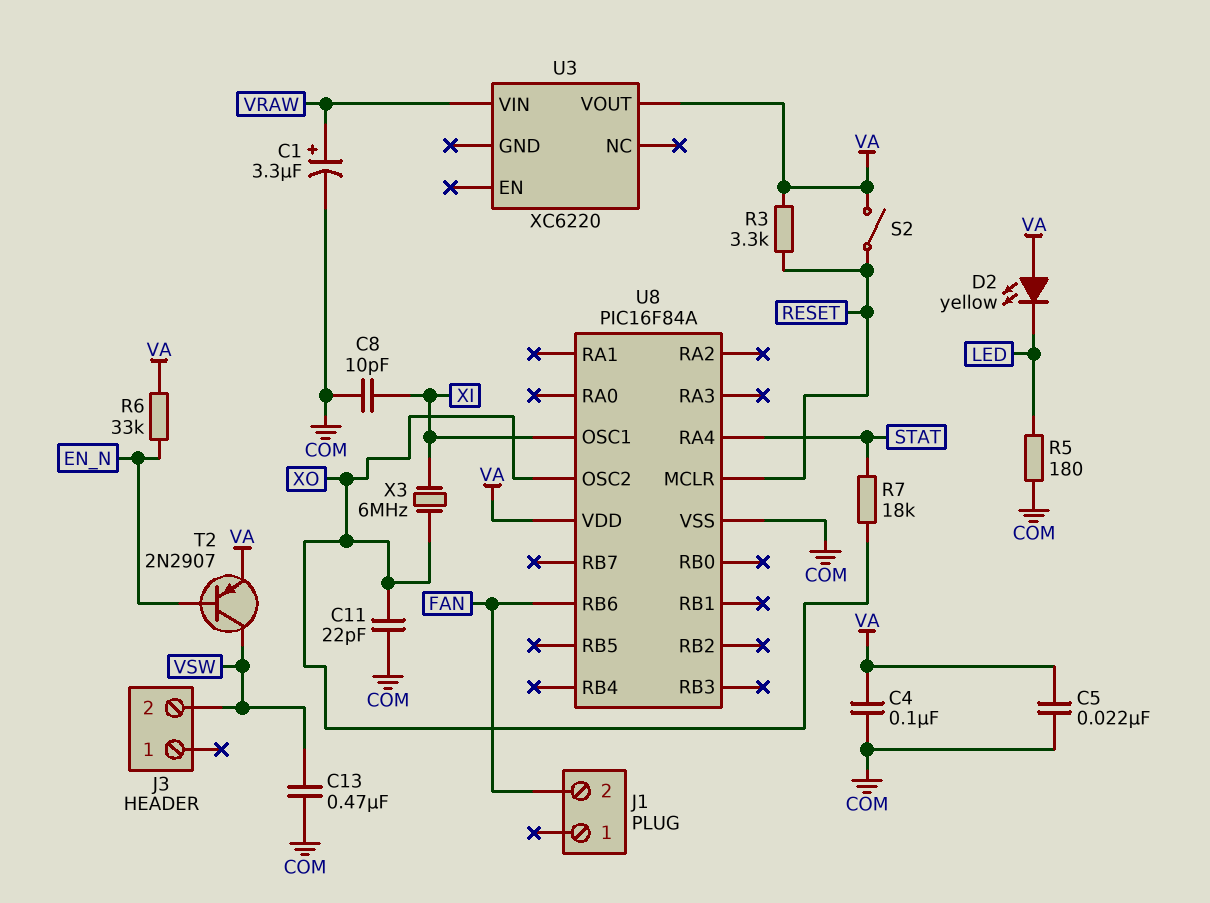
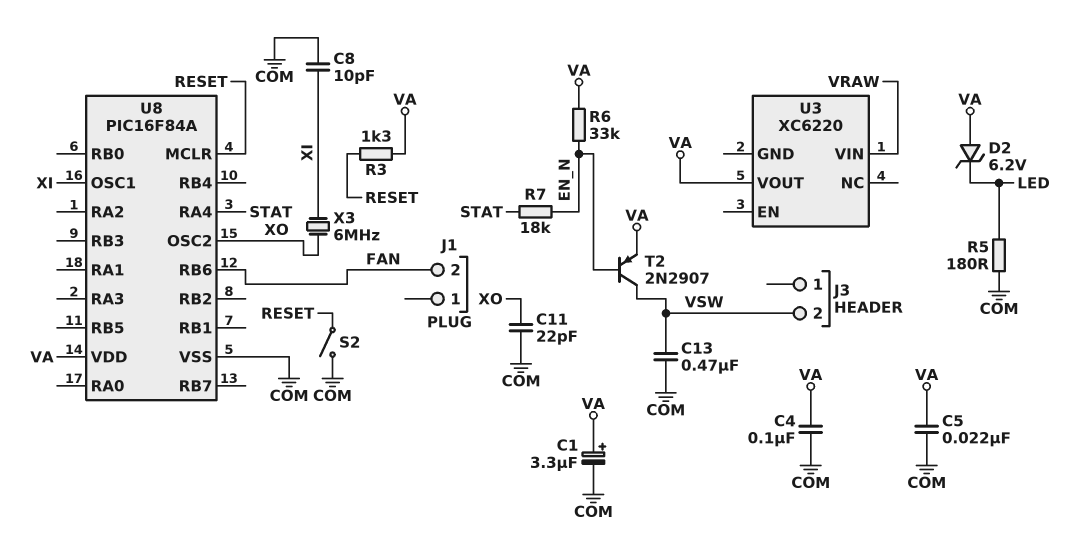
C1: 3.3uF (plus VRAW, minus COM) -> 3.3uF (plus VA, minus COM)
D2: LED yellow (A VA, K LED) -> zener 6.2V (A VA, K LED)
R3: 3.3k (RESET, VA) -> 1.3k (RESET, VA)
R7: 18k (STAT, XO) -> 18k (EN_N, STAT)
S2: switch (RESET, VA) -> switch (COM, RESET)

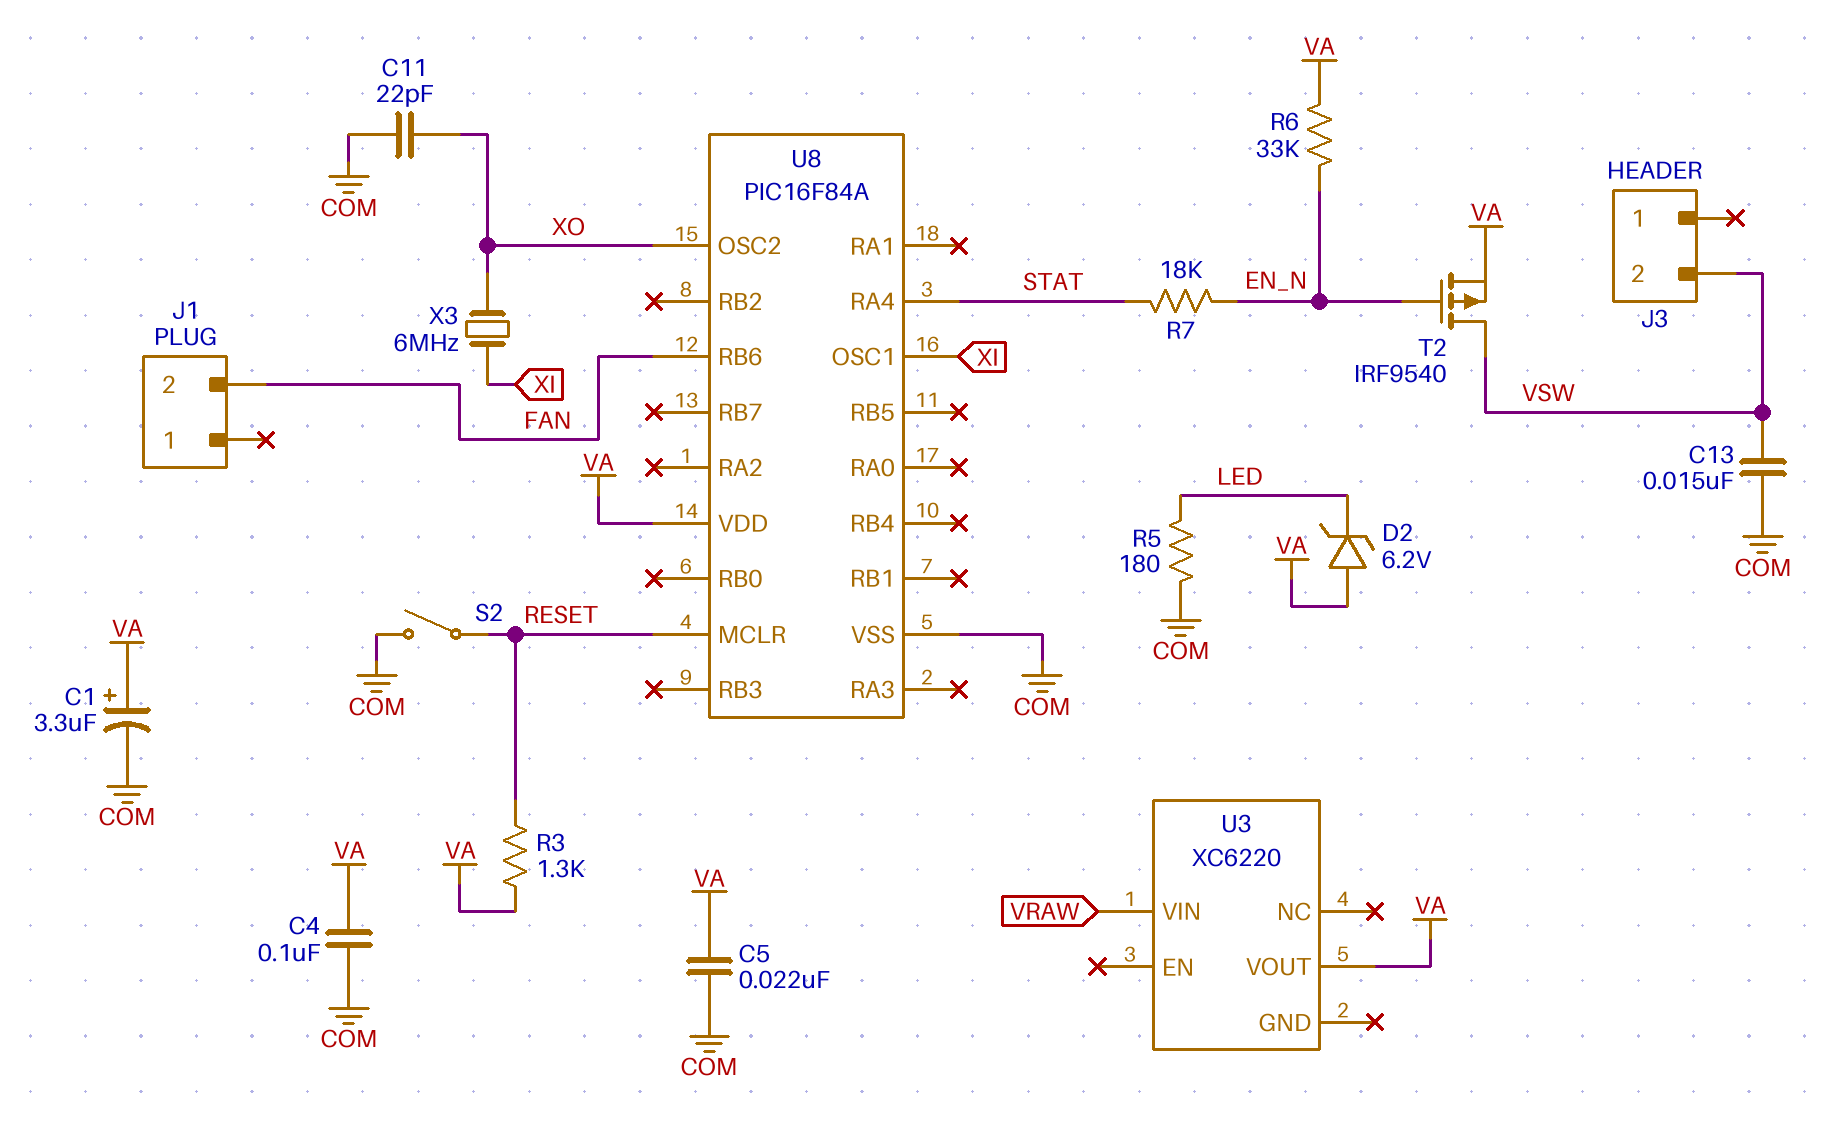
C8: 10pF (COM, XI) -> none
C13: 470nF (COM, VSW) -> 15nF (COM, VSW)
T2: PNP 2N2907 (B EN_N, C VSW, E VA) -> PMOS IRF9540 (G EN_N, D VSW, S VA)

